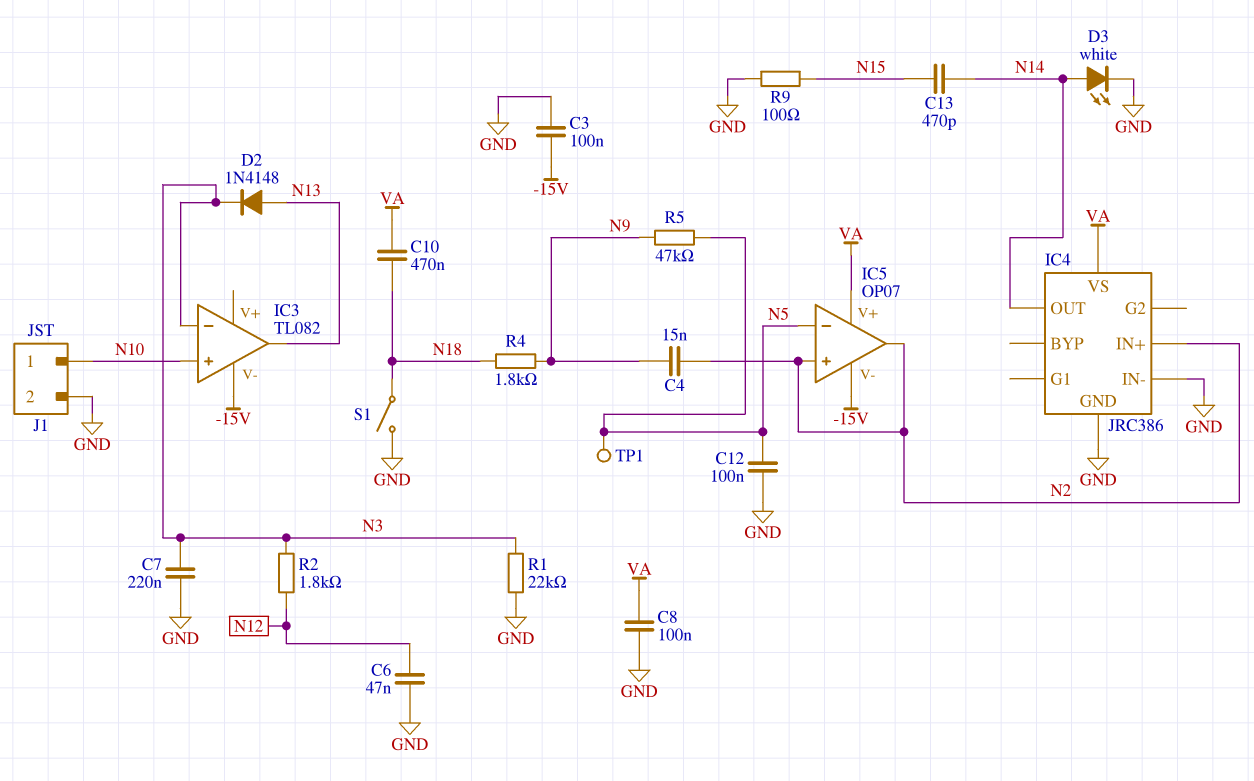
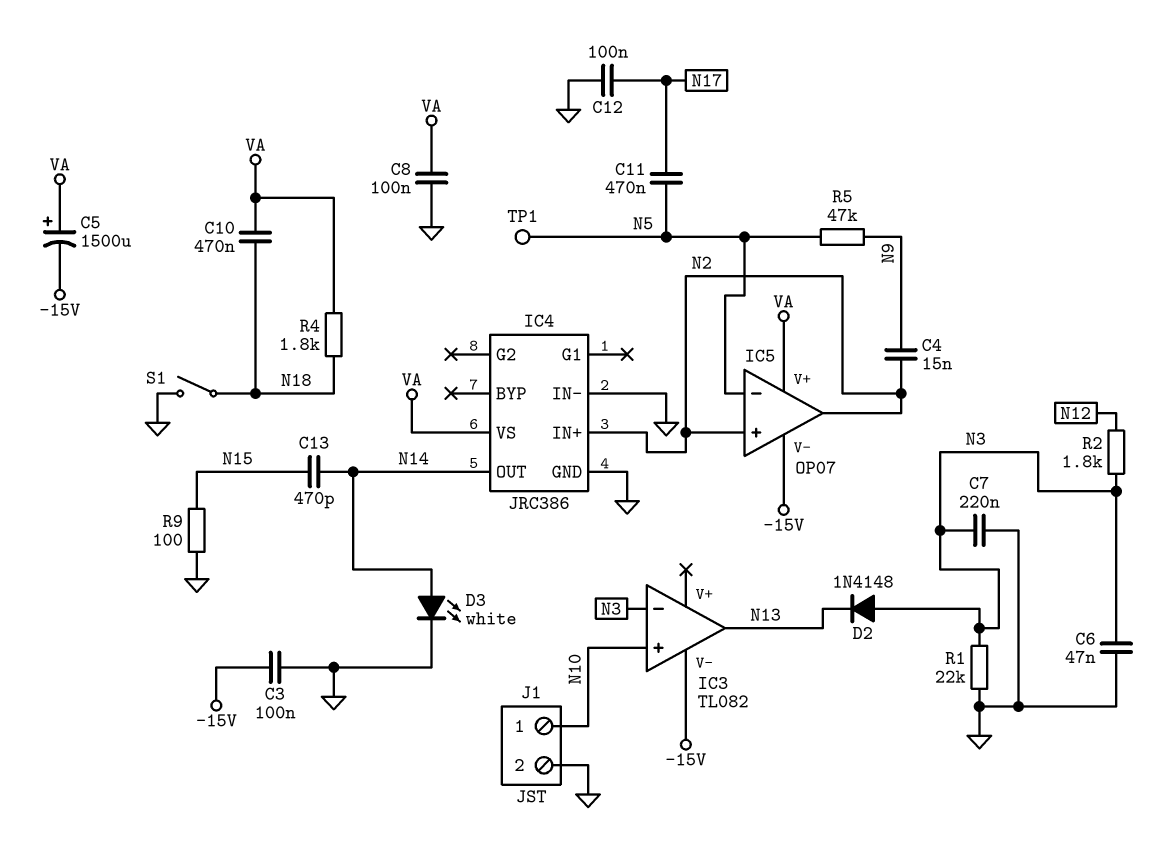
C5: none -> 1500uF (plus VA, minus -15V)
C6: 47nF (GND, N12) -> 47nF (GND, N3)
C11: none -> 470nF (N5, N17)
C12: 100nF (GND, N5) -> 100nF (GND, N17)
D2: diode 1N4148 (A N13, K N3) -> diode 1N4148 (A N3, K N13)
R4: 1.8k (N9, N18) -> 1.8k (N18, VA)

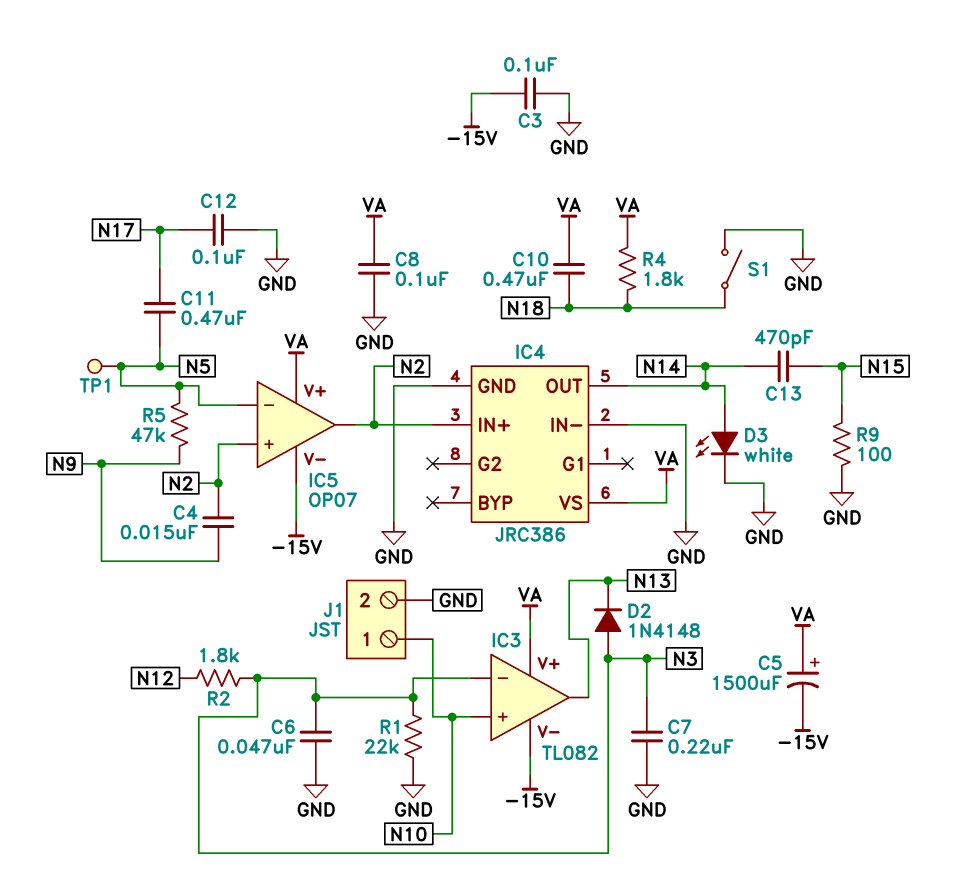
IC3 pin V+: none -> VA

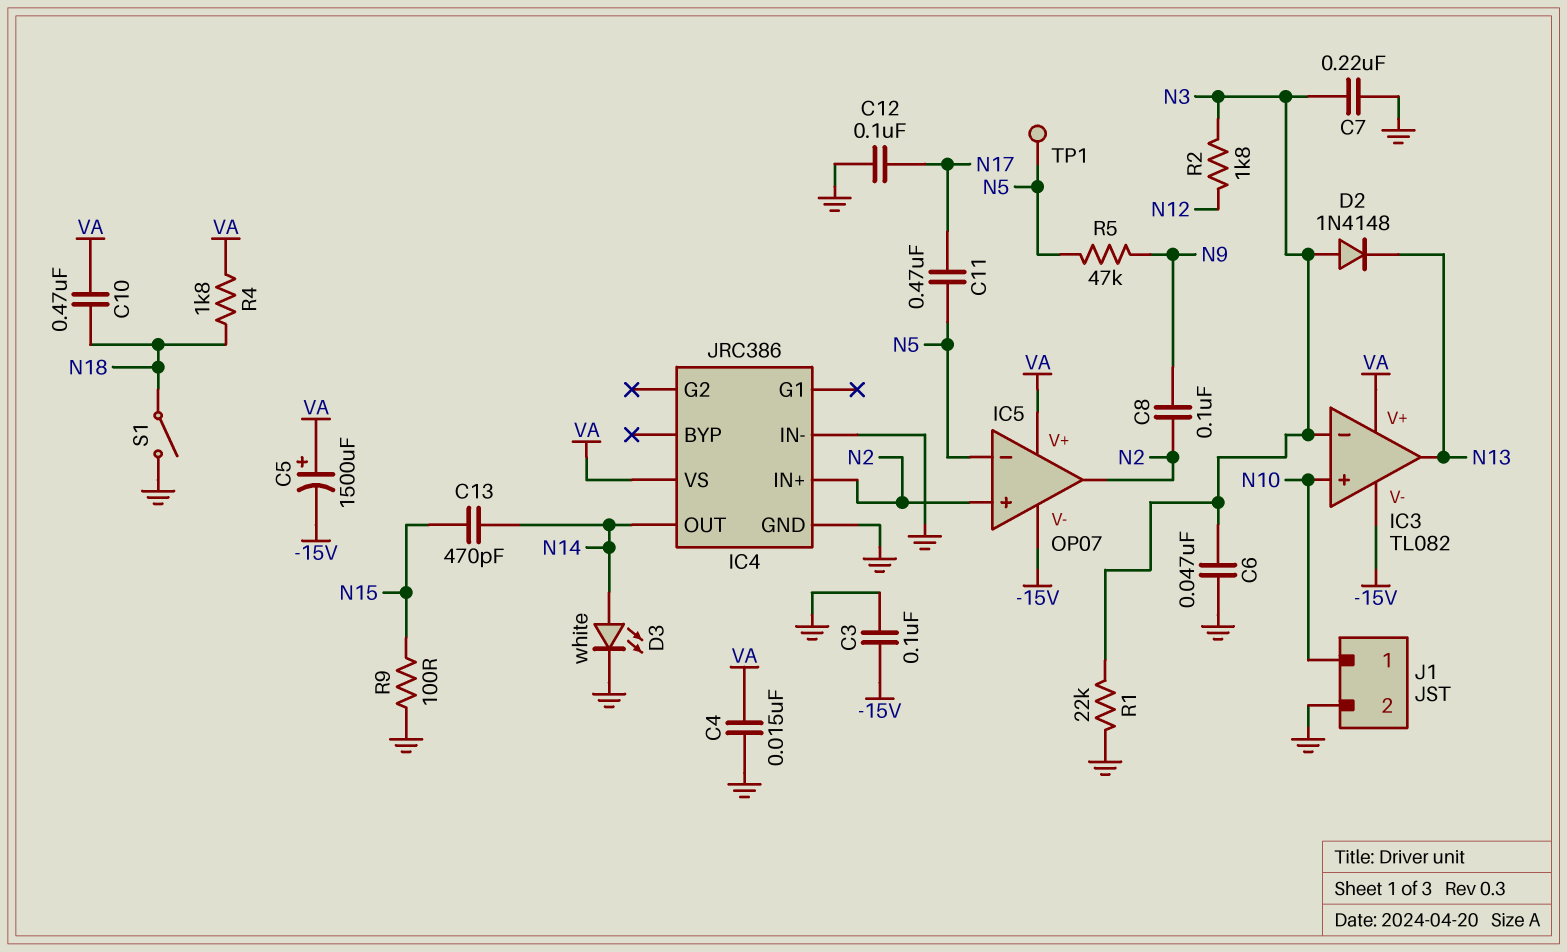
C4: 15nF (N2, N9) -> 15nF (GND, VA)
C8: 100nF (GND, VA) -> 100nF (N2, N9)

